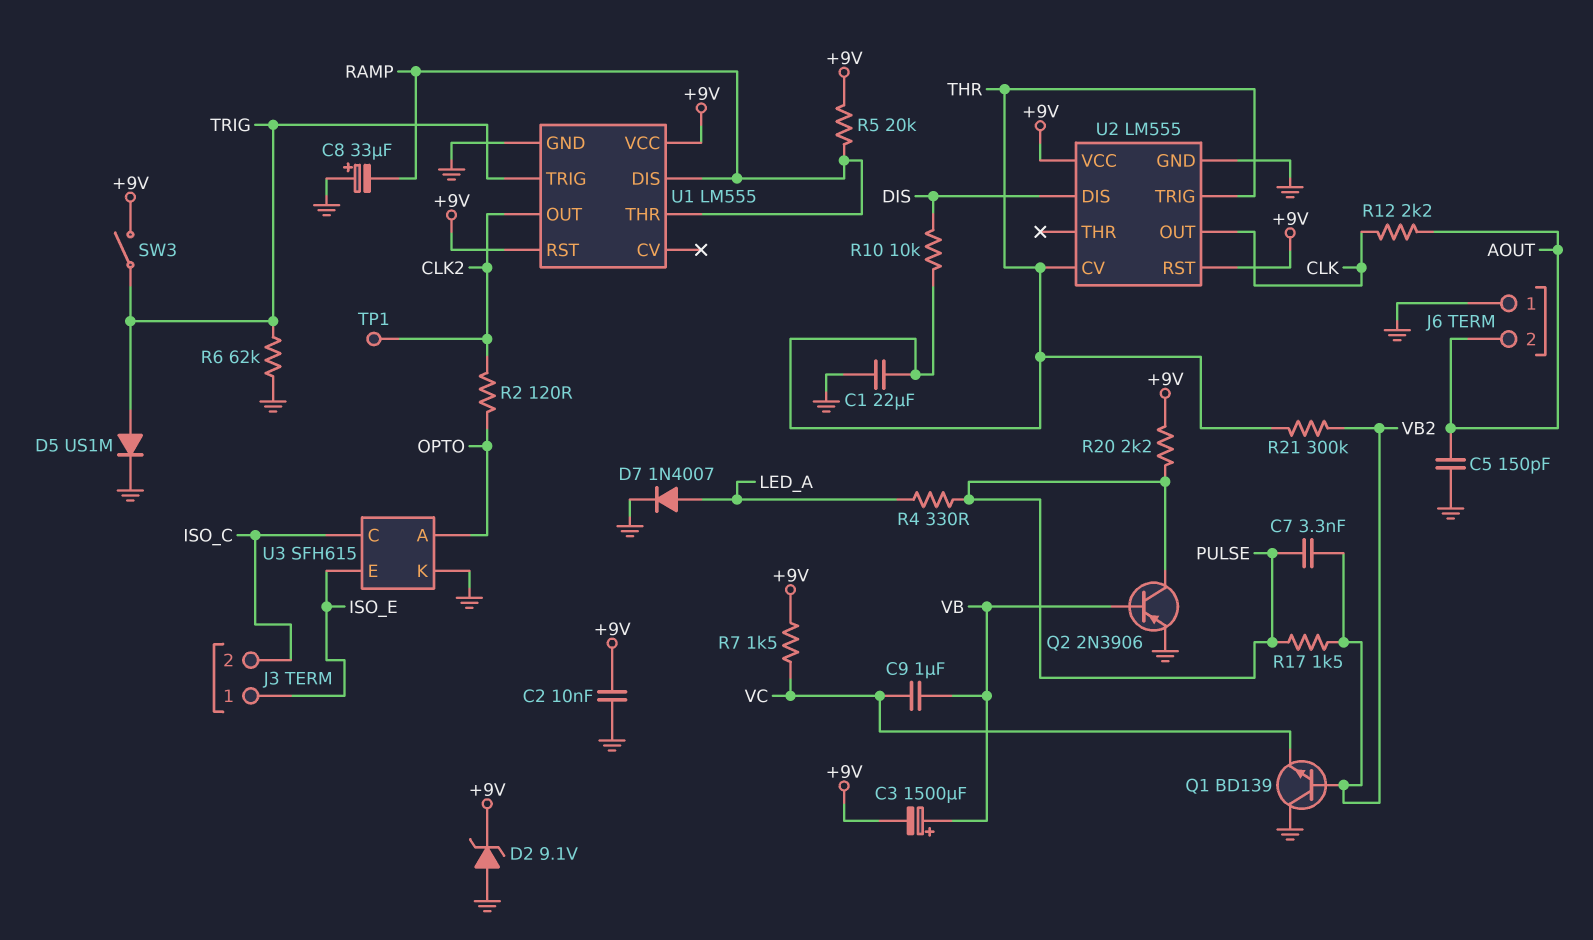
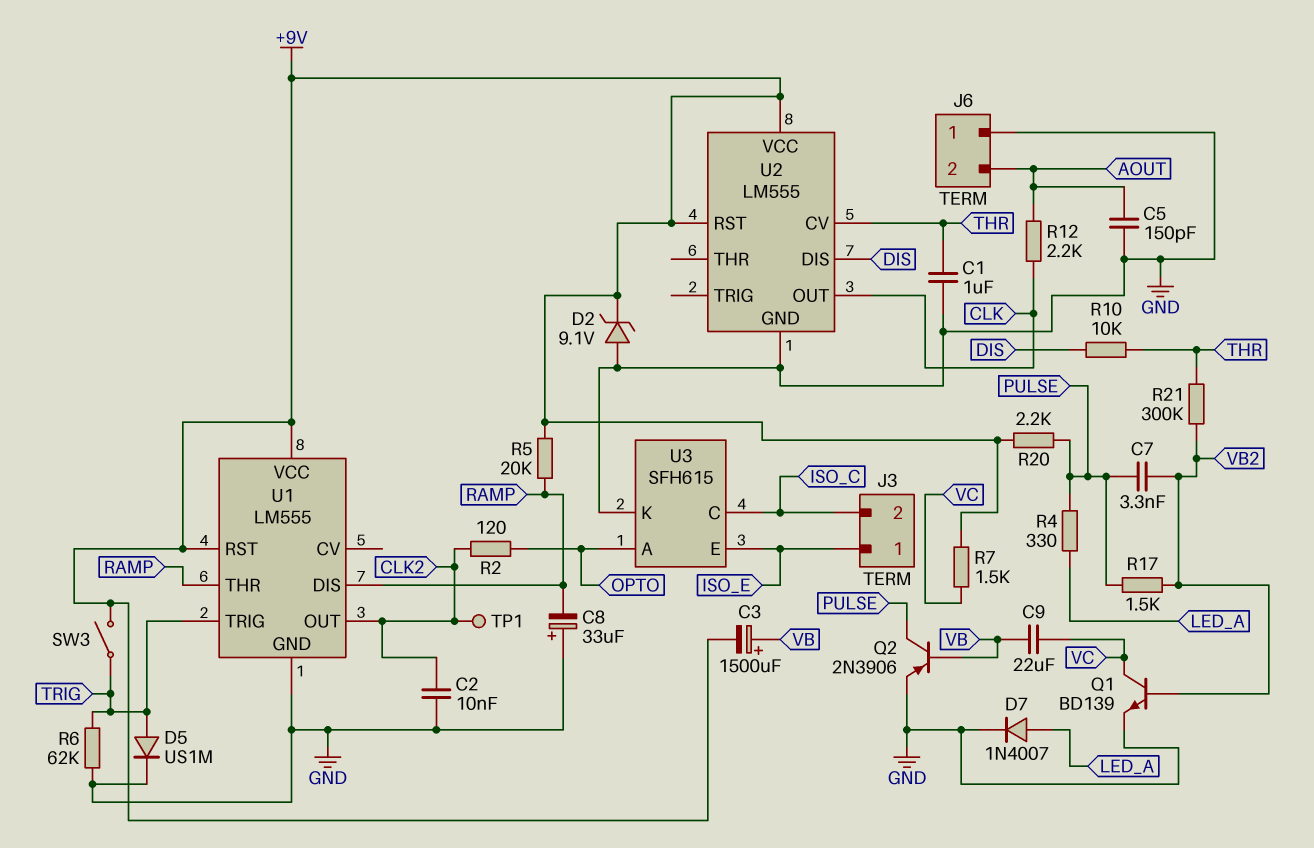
C1: 22uF (GND, THR) -> 1uF (GND, THR)
C2: 10nF (+9V, GND) -> 10nF (CLK2, GND)
C9: 1uF (VB, VC) -> 22uF (VB, VC)
Q1: NPN BD139 (B VB2, C GND, E VC) -> NPN BD139 (B VB2, C VC, E GND)
U2 pin TRIG: THR -> none

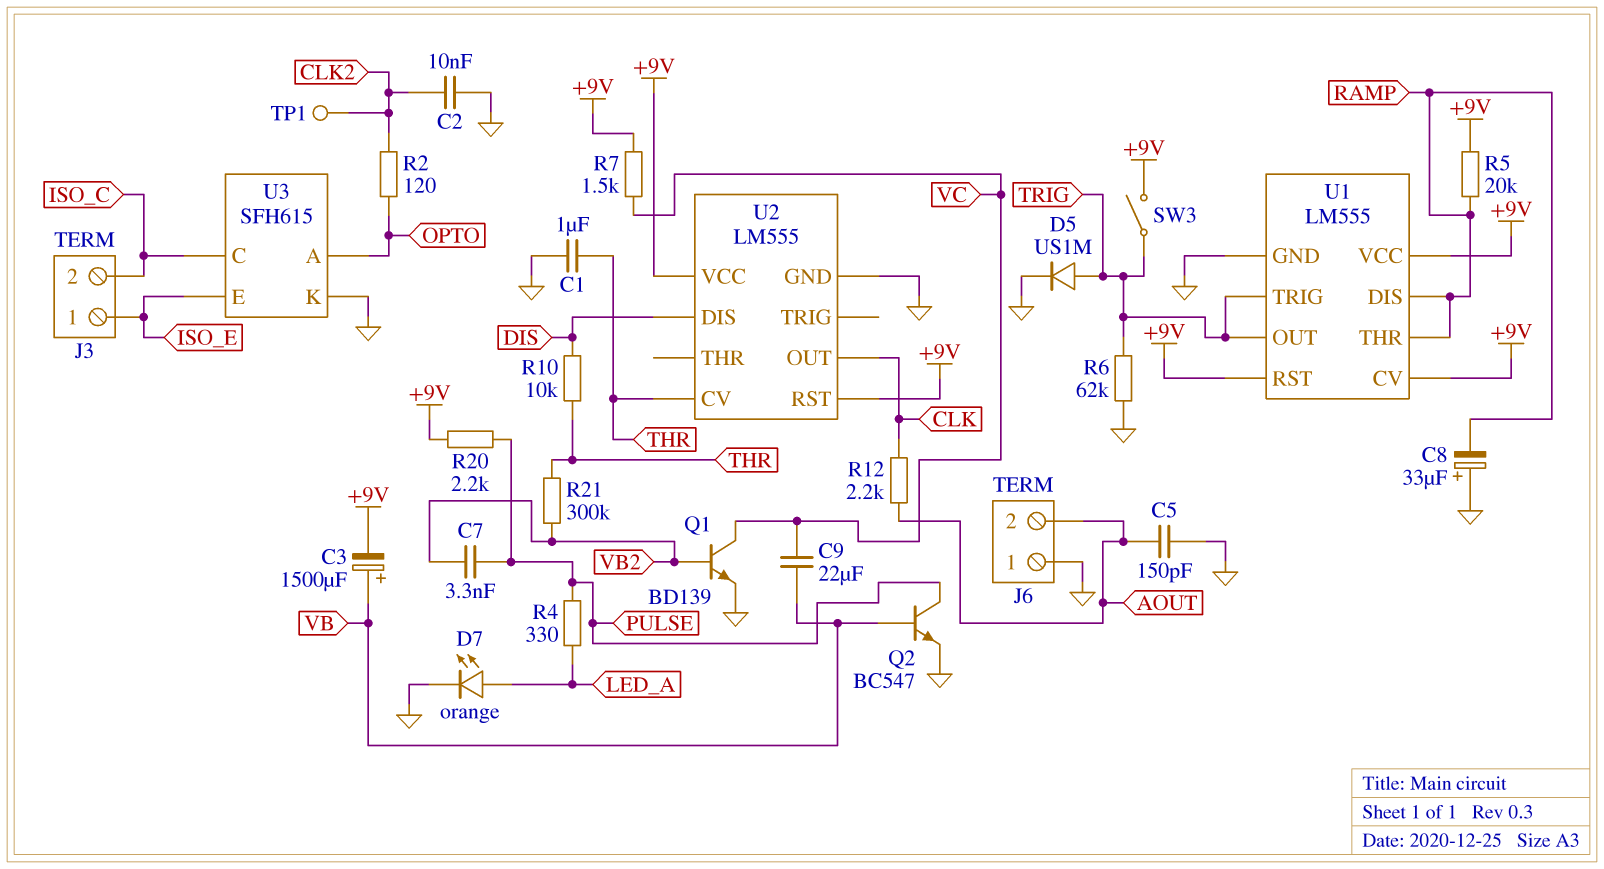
D2: zener 9.1V (A GND, K +9V) -> none
D7: diode 1N4007 (A LED_A, K GND) -> LED orange (A LED_A, K GND)
Q2: PNP 2N3906 (B VB, C PULSE, E GND) -> NPN BC547 (B VB, C PULSE, E GND)
R17: 1.5k (PULSE, VB2) -> none
U1 pin CV: none -> +9V
U1 pin OUT: CLK2 -> TRIG

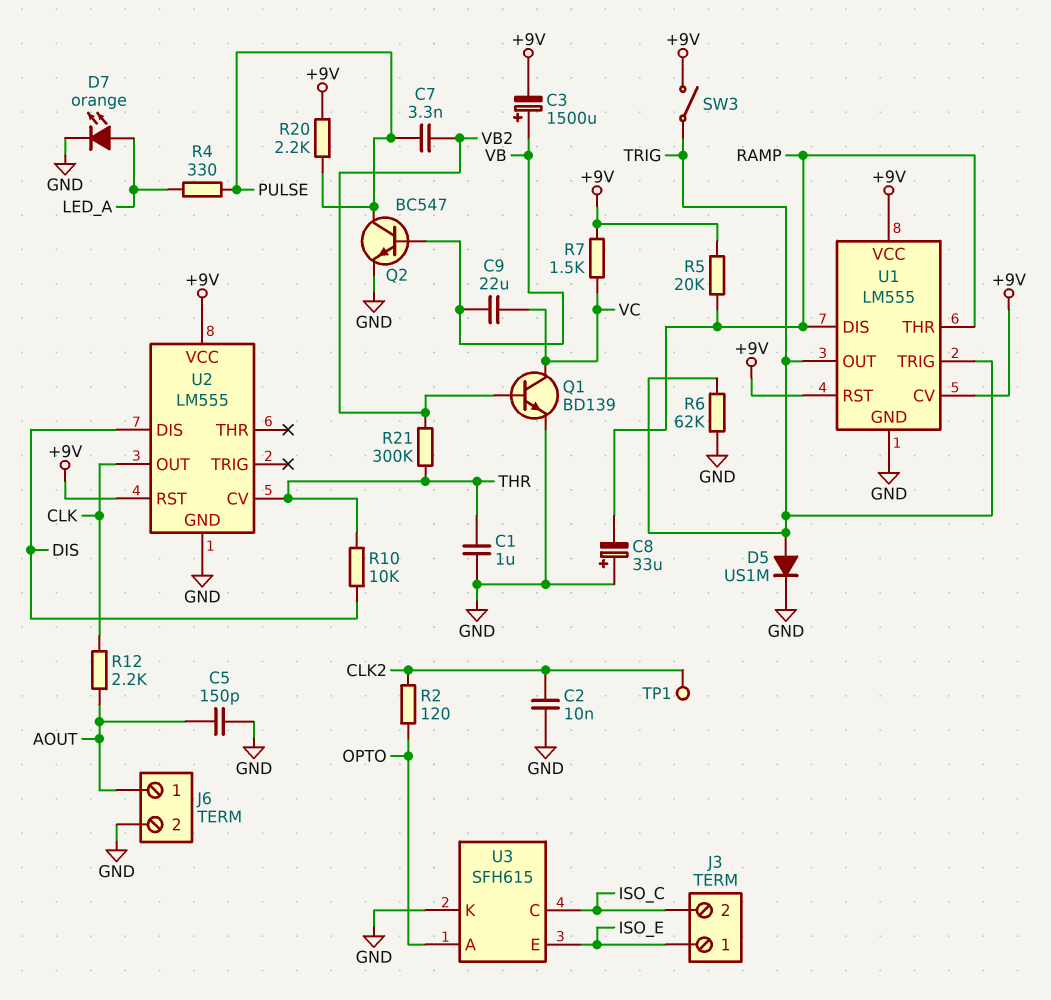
J6 pin 1: GND -> AOUT
J6 pin 2: AOUT -> GND

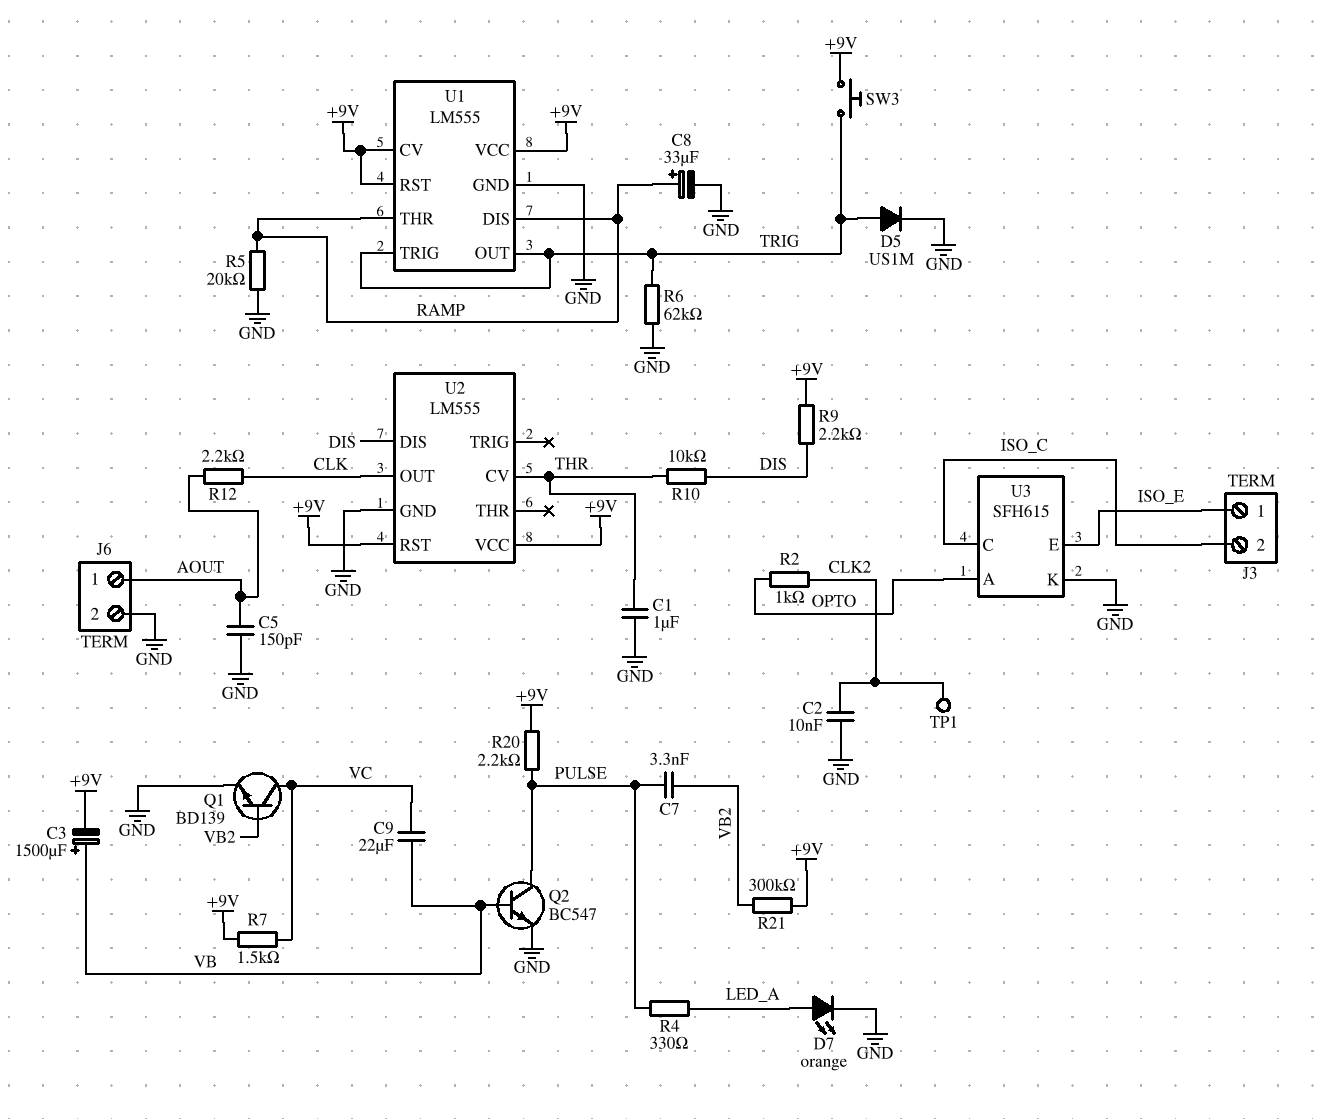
C8: 33uF (plus GND, minus RAMP) -> 33uF (plus RAMP, minus GND)
R2: 120 (CLK2, OPTO) -> 1k (CLK2, OPTO)
R5: 20k (+9V, RAMP) -> 20k (GND, RAMP)
R9: none -> 2.2k (+9V, DIS)
R21: 300k (THR, VB2) -> 300k (+9V, VB2)
SW3: switch (+9V, TRIG) -> button (+9V, TRIG)

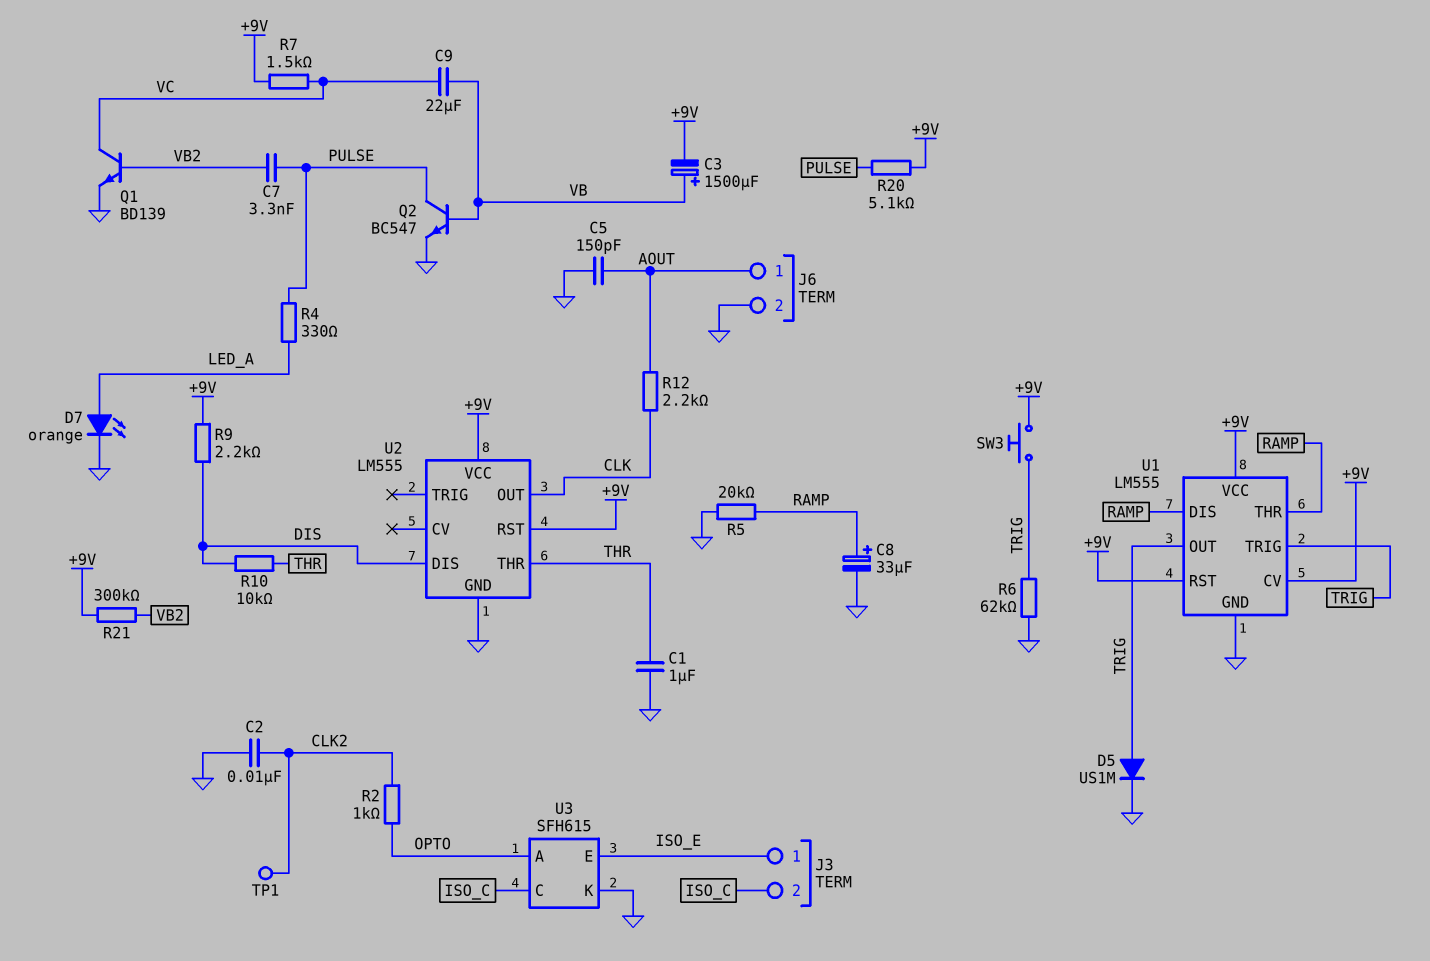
R20: 2.2k (+9V, PULSE) -> 5.1k (+9V, PULSE)
U2 pin CV: THR -> none
U2 pin THR: none -> THR

